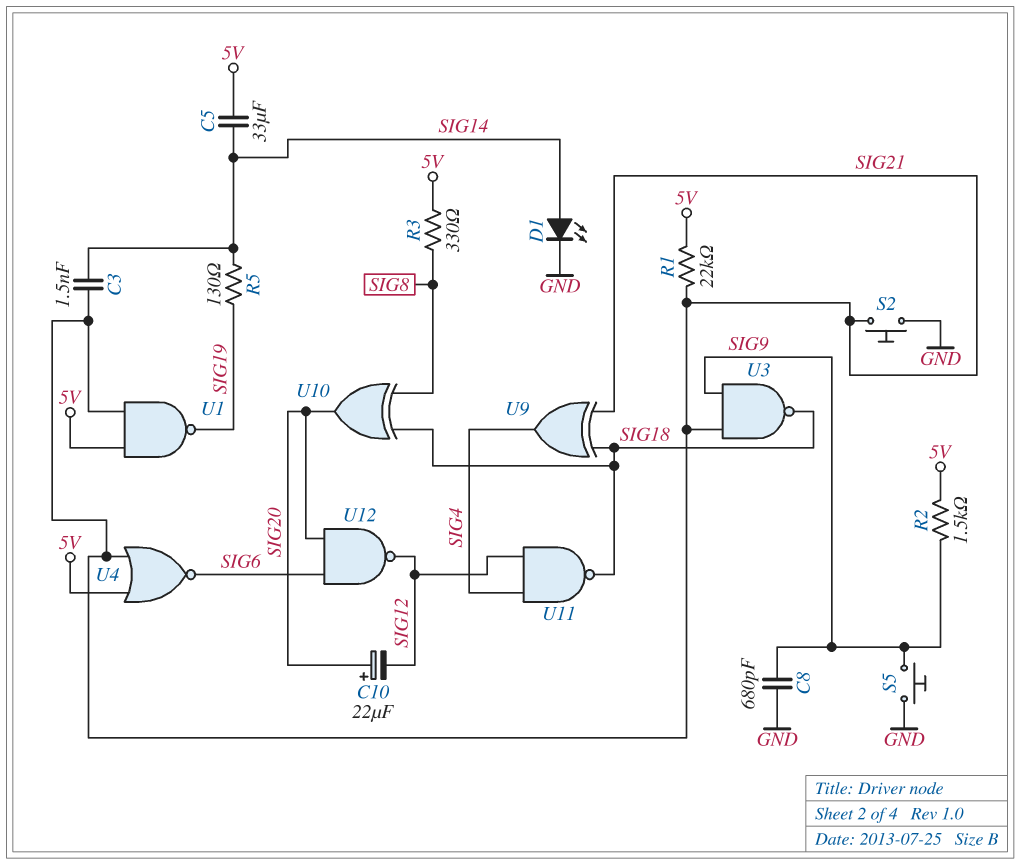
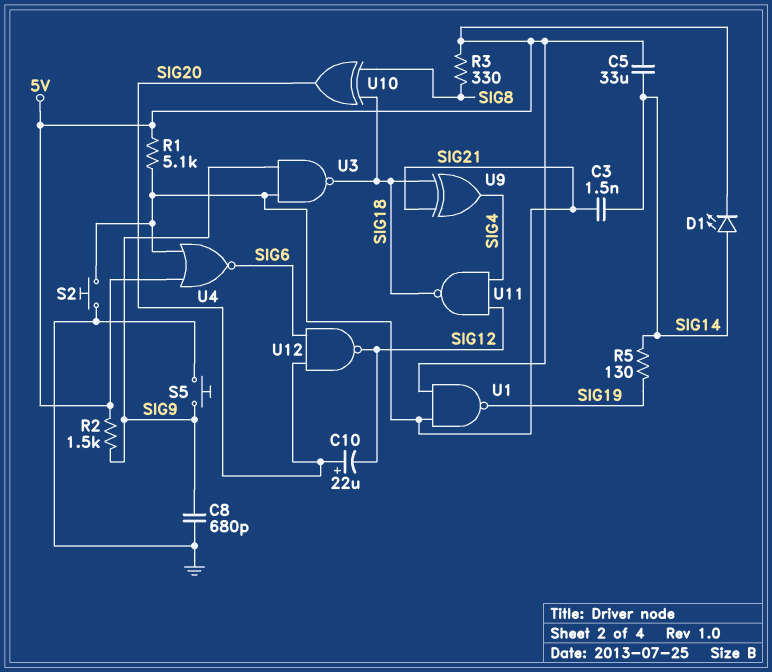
D1: LED (A SIG14, K GND) -> LED (A SIG14, K 5V)
R1: 22k (5V, SIG21) -> 5.1k (5V, SIG21)

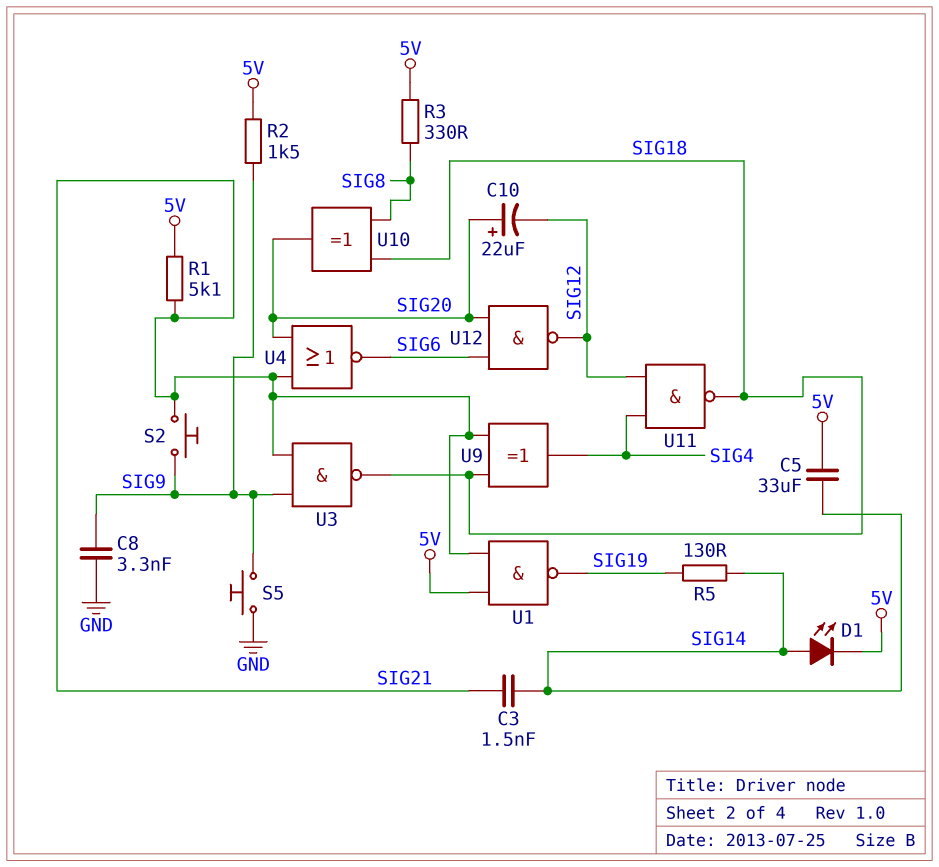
C8: 680pF (GND, SIG9) -> 3.3nF (GND, SIG9)
S2: button (GND, SIG21) -> button (SIG9, SIG21)
U4: NOR (in 5V, in SIG21, out SIG6) -> NOR (in SIG20, in SIG21, out SIG6)

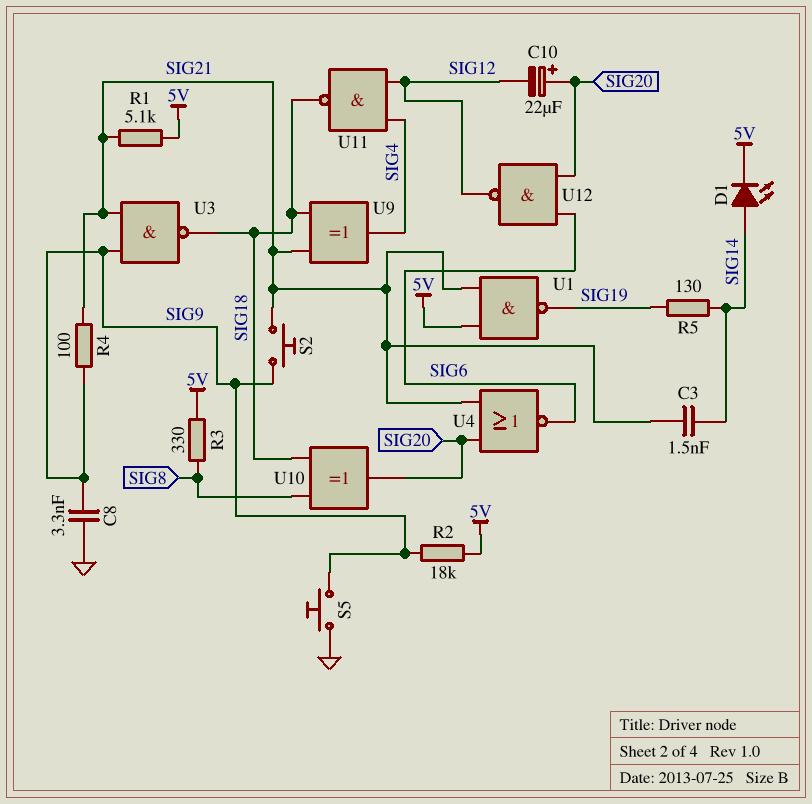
C5: 33uF (5V, SIG14) -> none
R2: 1.5k (5V, SIG9) -> 18k (5V, SIG9)
R4: none -> 100 (SIG9, SIG21)

